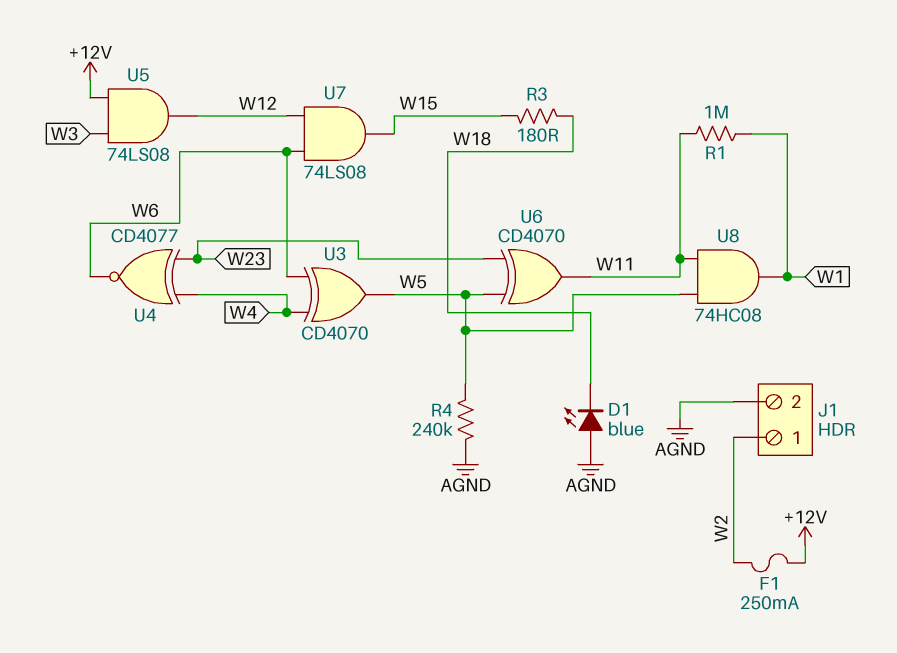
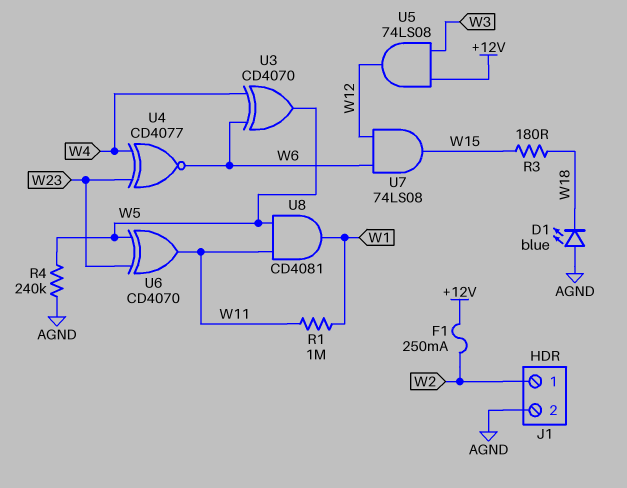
U8: AND 74HC08 (in W5, in W11, out W1) -> AND CD4081 (in W5, in W11, out W1)

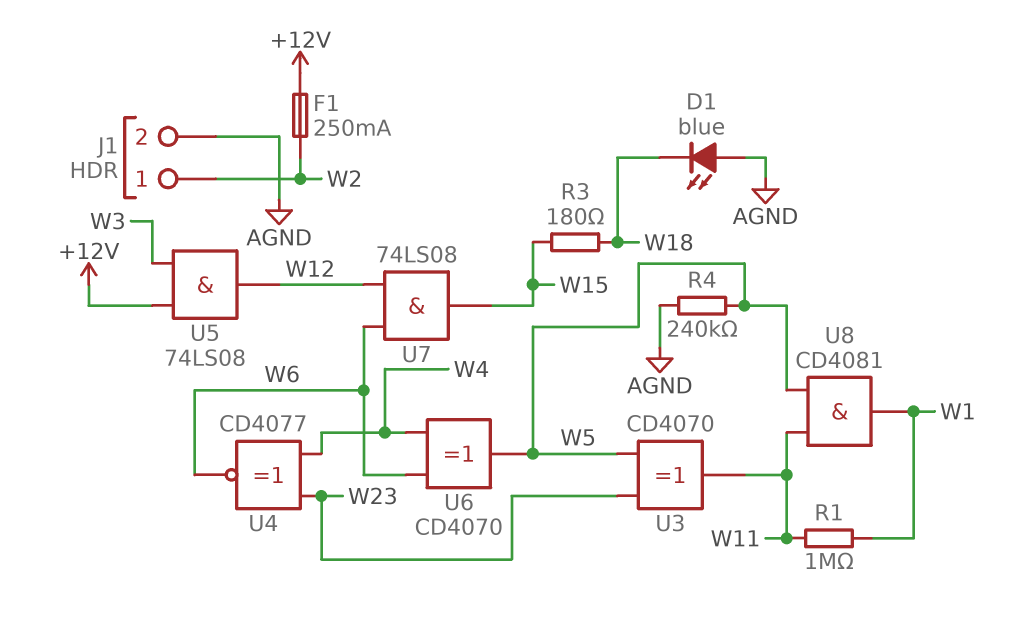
U3: XOR CD4070 (in W4, in W6, out W5) -> XOR CD4070 (in W5, in W23, out W11)
U6: XOR CD4070 (in W5, in W23, out W11) -> XOR CD4070 (in W4, in W6, out W5)

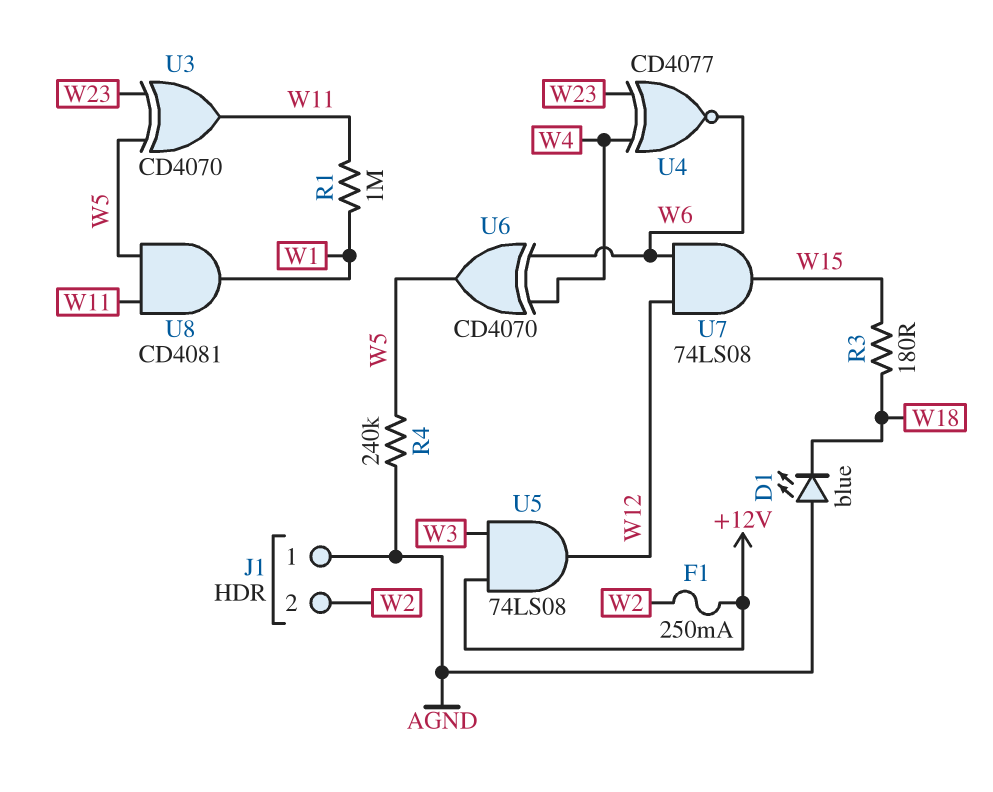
J1 pin 1: W2 -> AGND
J1 pin 2: AGND -> W2

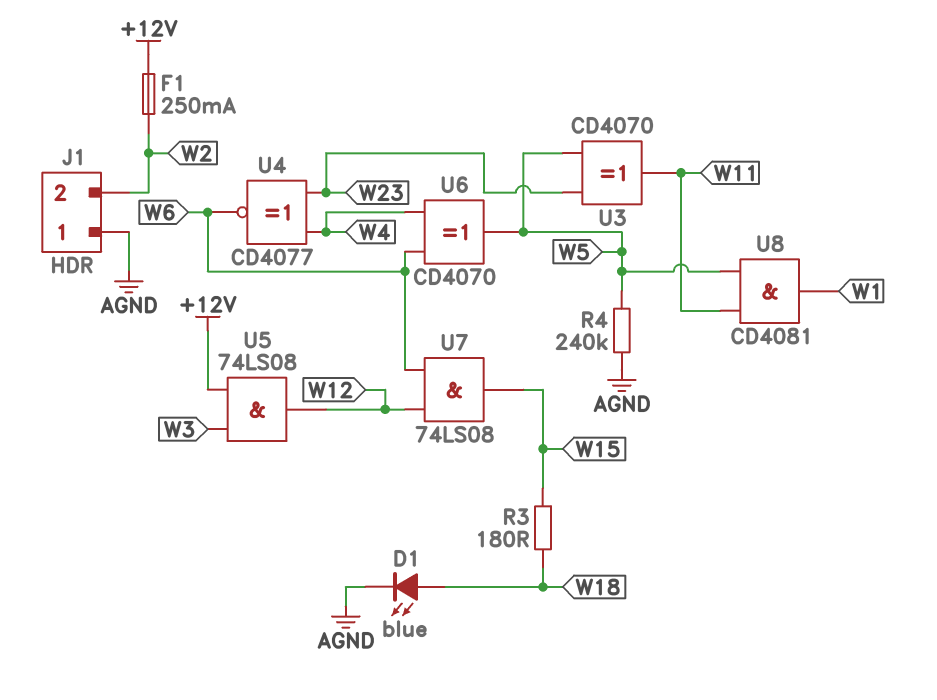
D1: LED blue (A AGND, K W18) -> LED blue (A W18, K AGND)
R1: 1M (W1, W11) -> none

